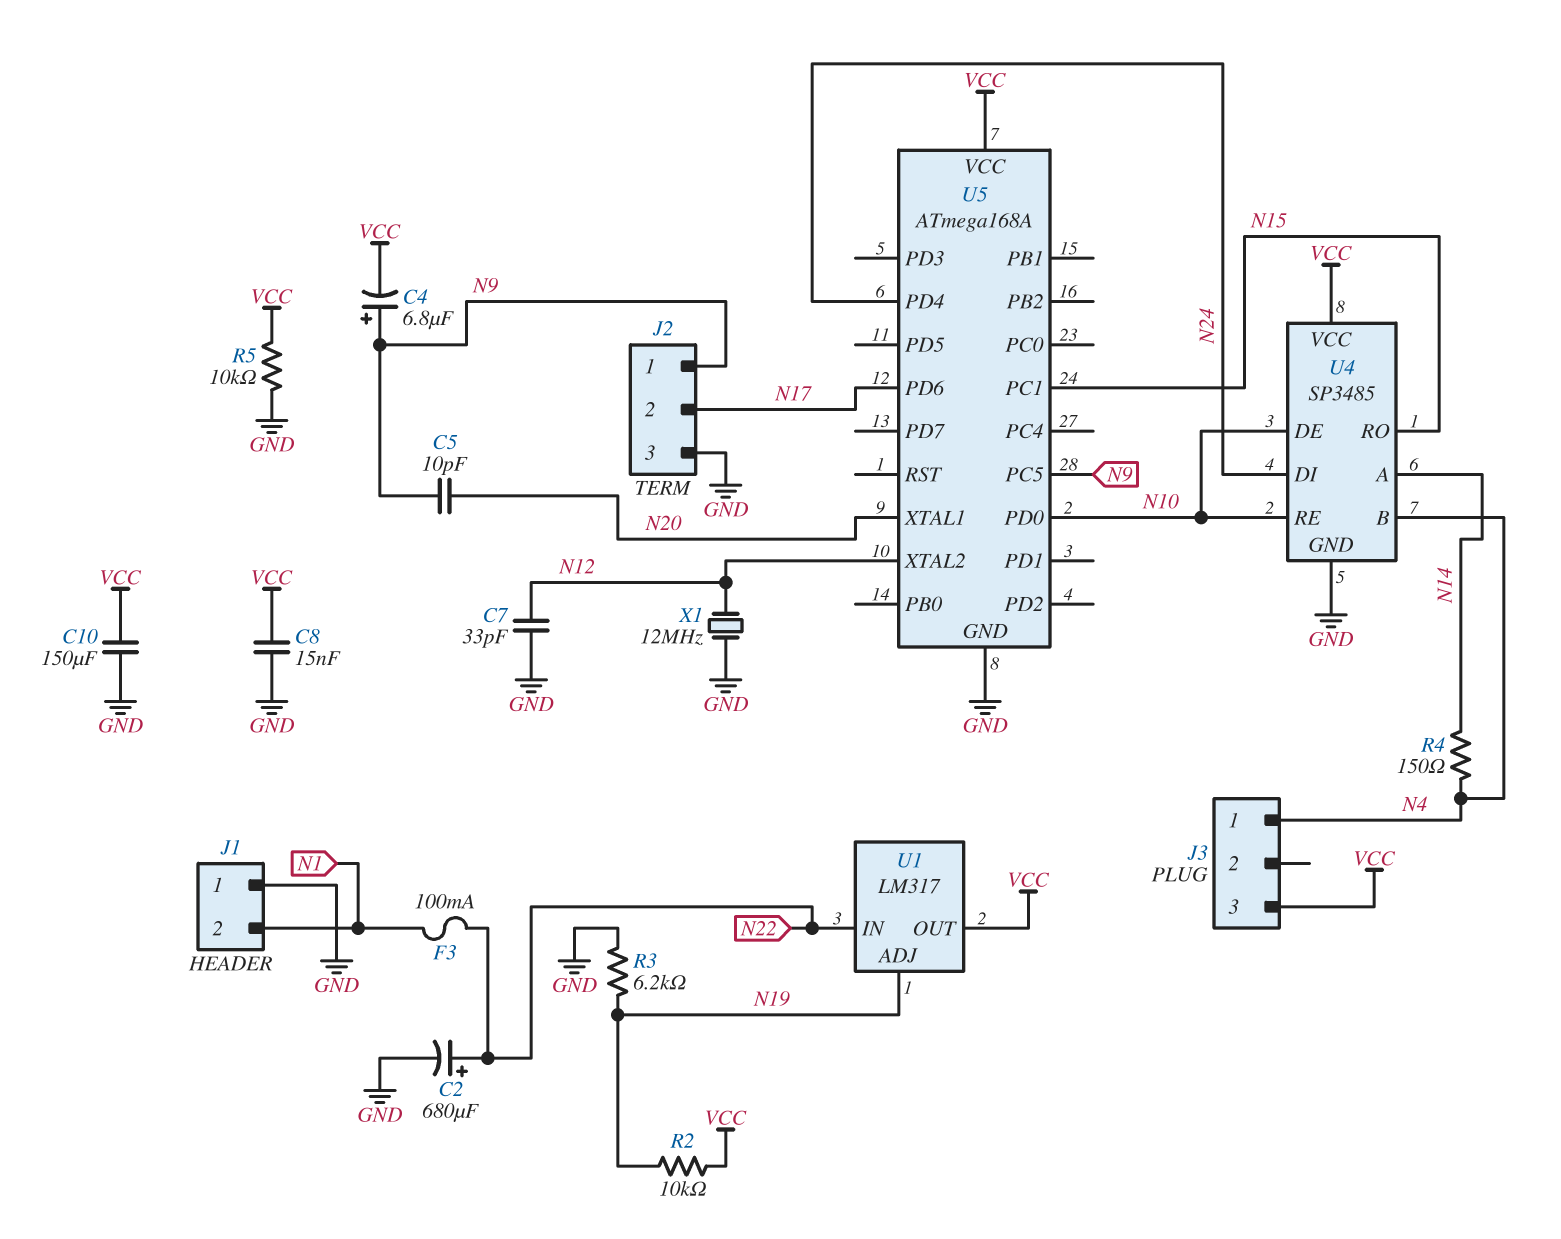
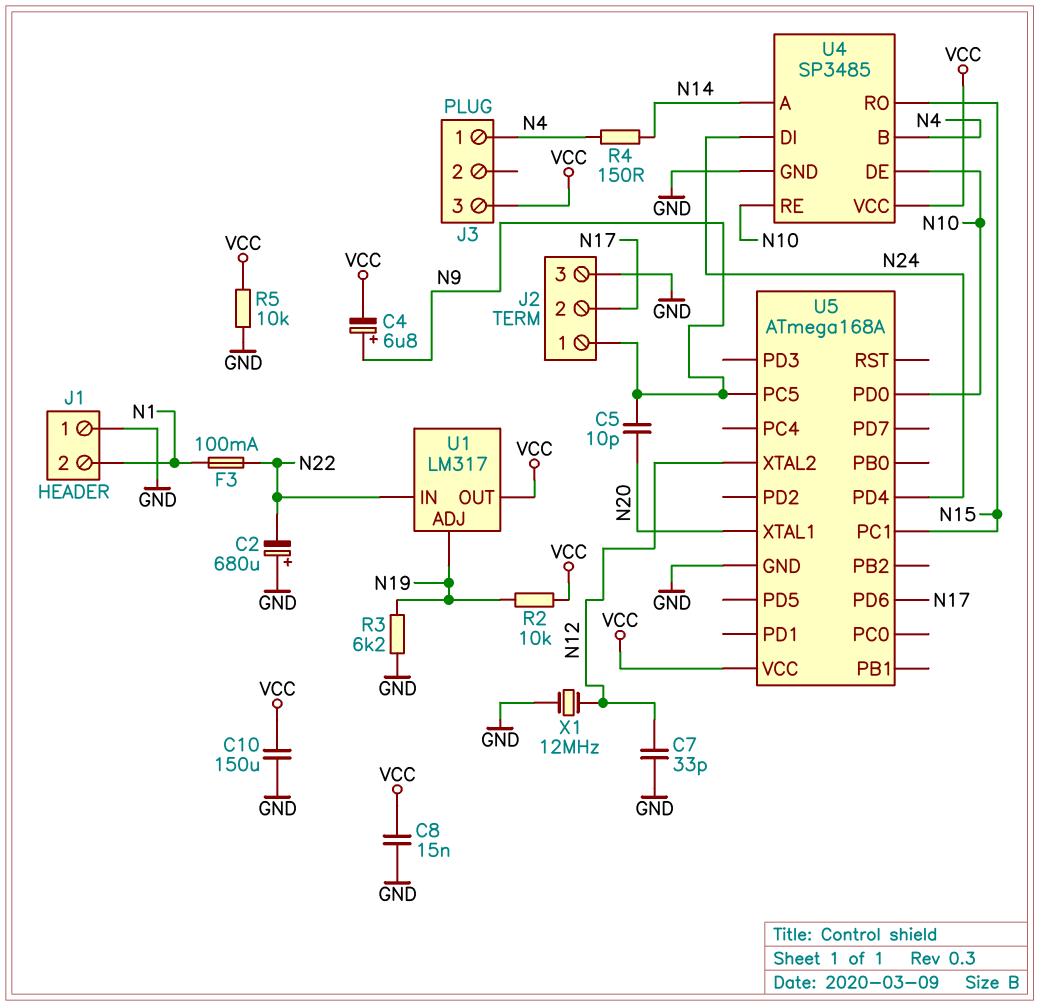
C2: 680uF (plus N22, minus GND) -> 680uF (plus GND, minus N22)

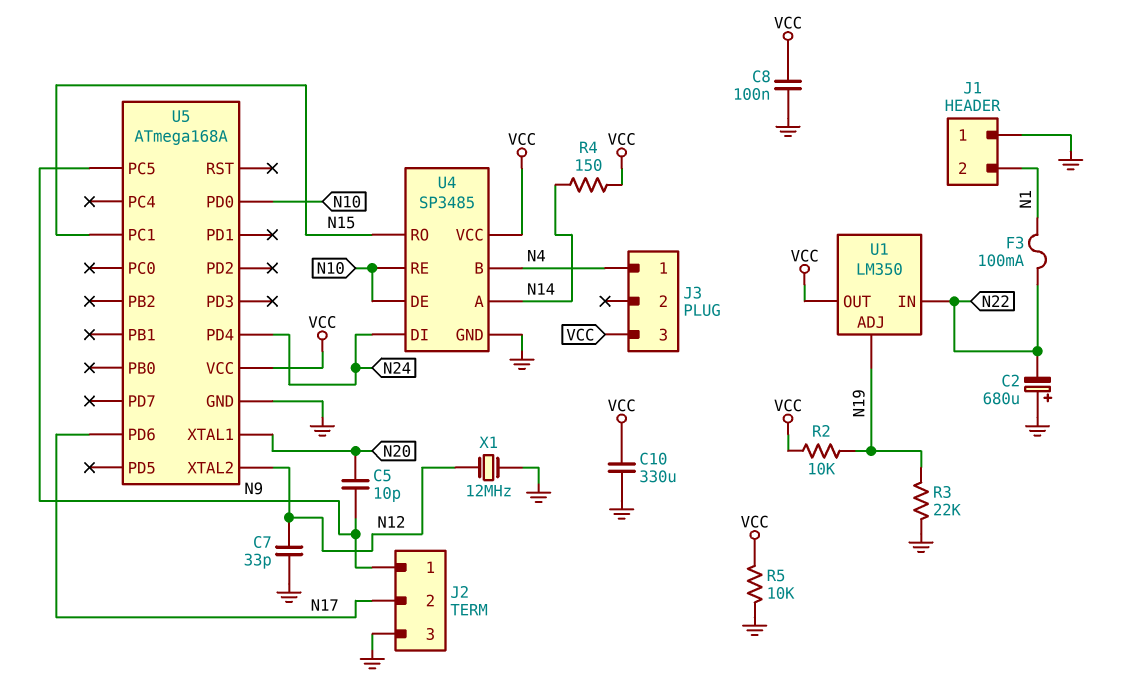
C4: 6.8uF (plus N9, minus VCC) -> none
C8: 15nF (GND, VCC) -> 100nF (GND, VCC)
C10: 150uF (GND, VCC) -> 330uF (GND, VCC)
R3: 6.2k (GND, N19) -> 22k (GND, N19)
R4: 150 (N4, N14) -> 150 (N14, VCC)
U1: LM317 -> LM350

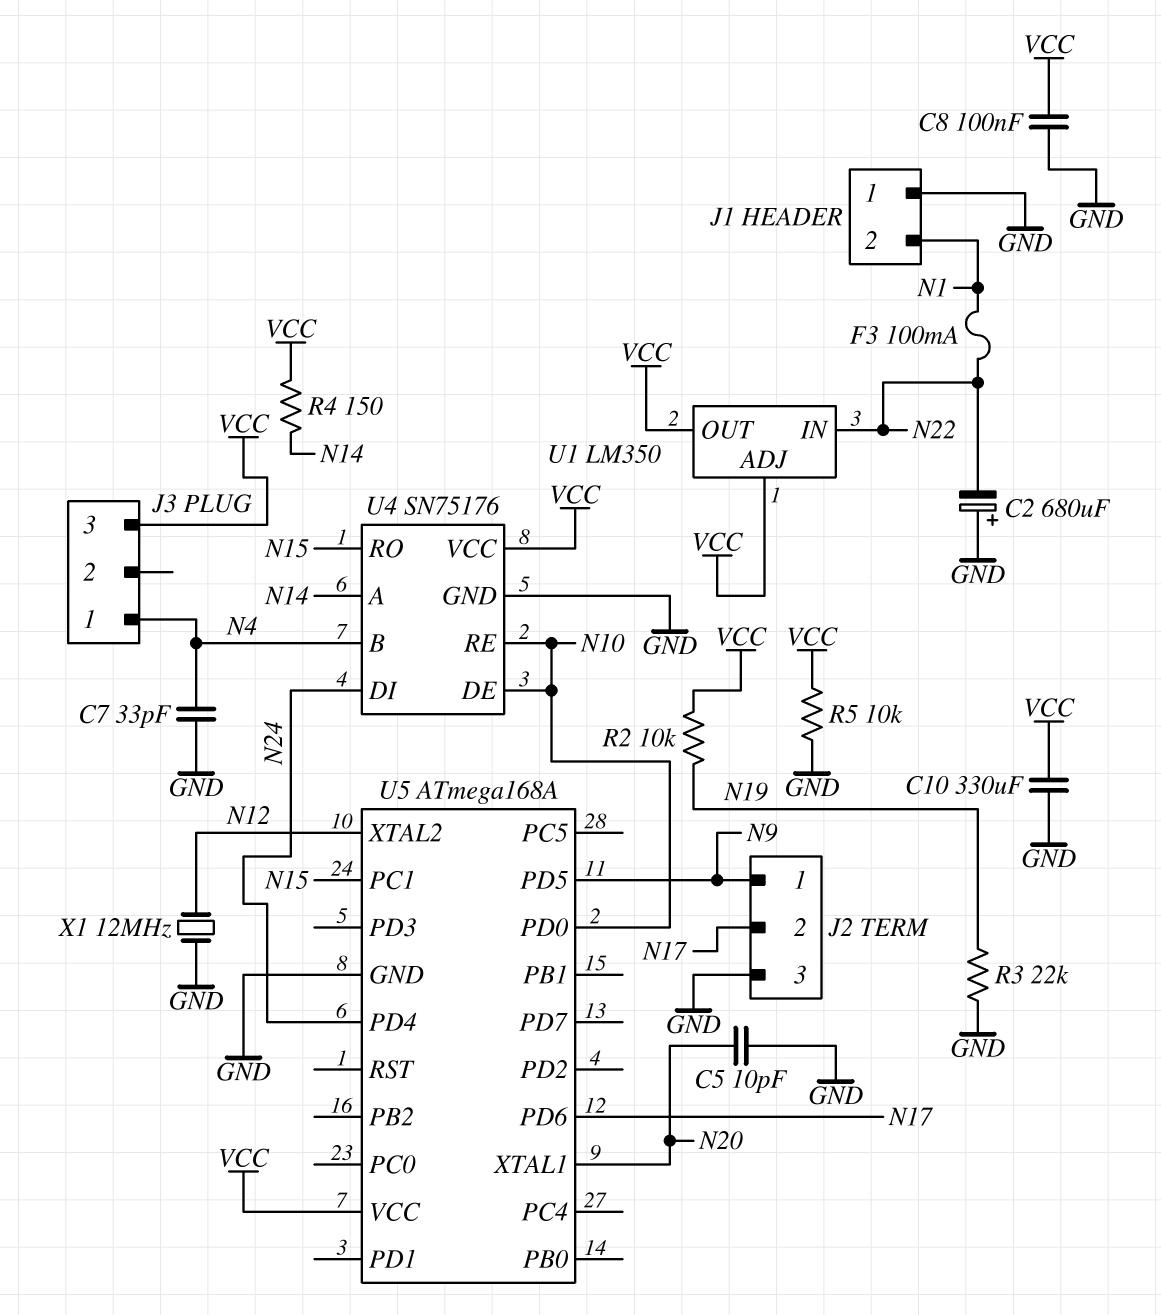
C5: 10pF (N9, N20) -> 10pF (GND, N20)
C7: 33pF (GND, N12) -> 33pF (GND, N4)
U1 pin ADJ: N19 -> VCC
U4: SP3485 -> SN75176
U5 pin PC5: N9 -> none
U5 pin PD5: none -> N9

